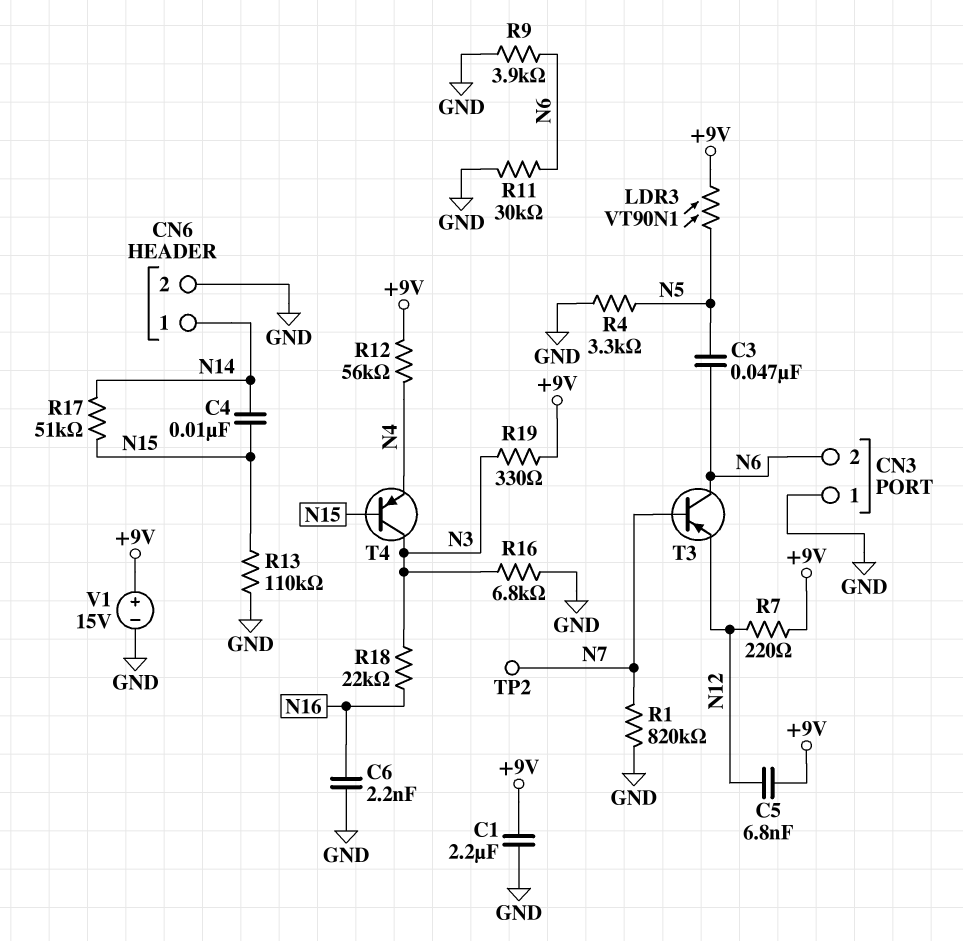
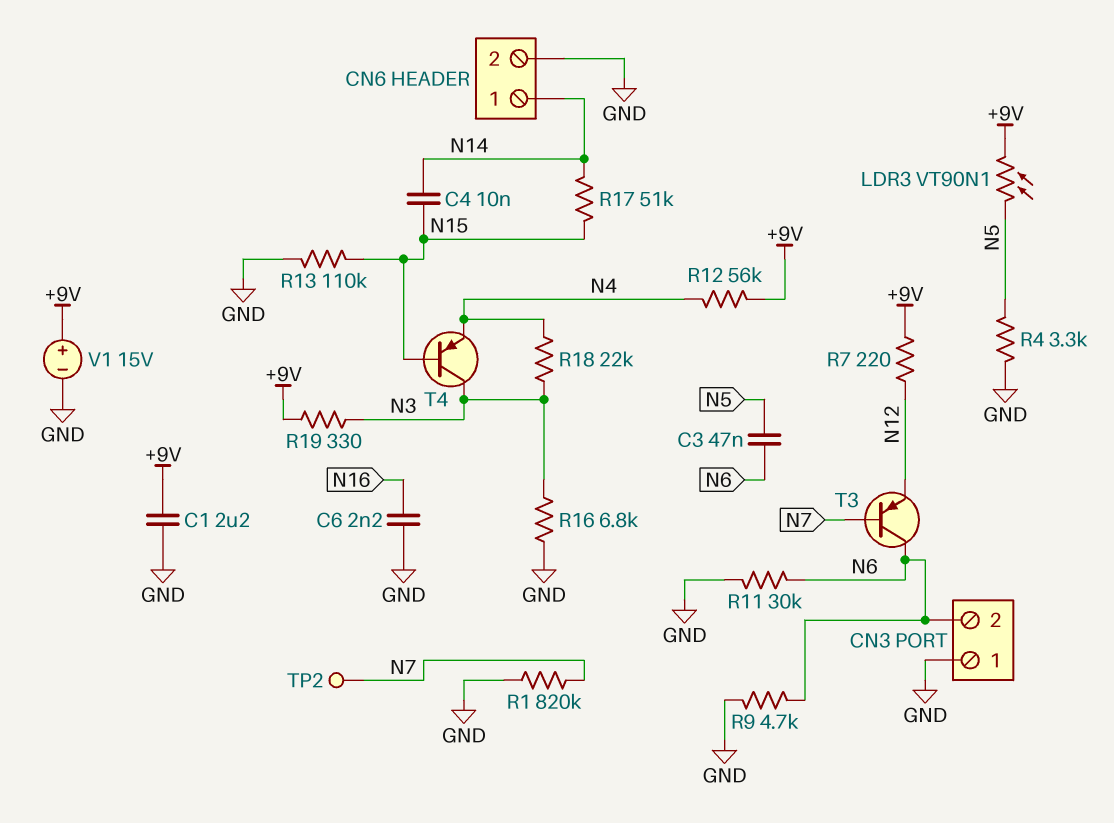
C5: 6.8nF (+9V, N12) -> none
R9: 3.9k (GND, N6) -> 4.7k (GND, N6)
R18: 22k (N3, N16) -> 22k (N3, N4)

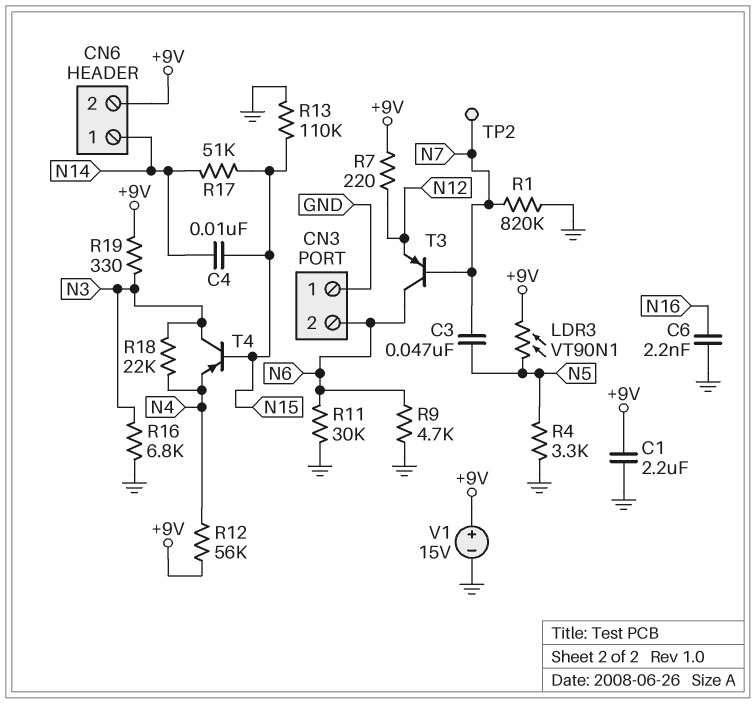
C3: 47nF (N5, N6) -> 47nF (N5, N7)
CN6 pin 2: GND -> +9V

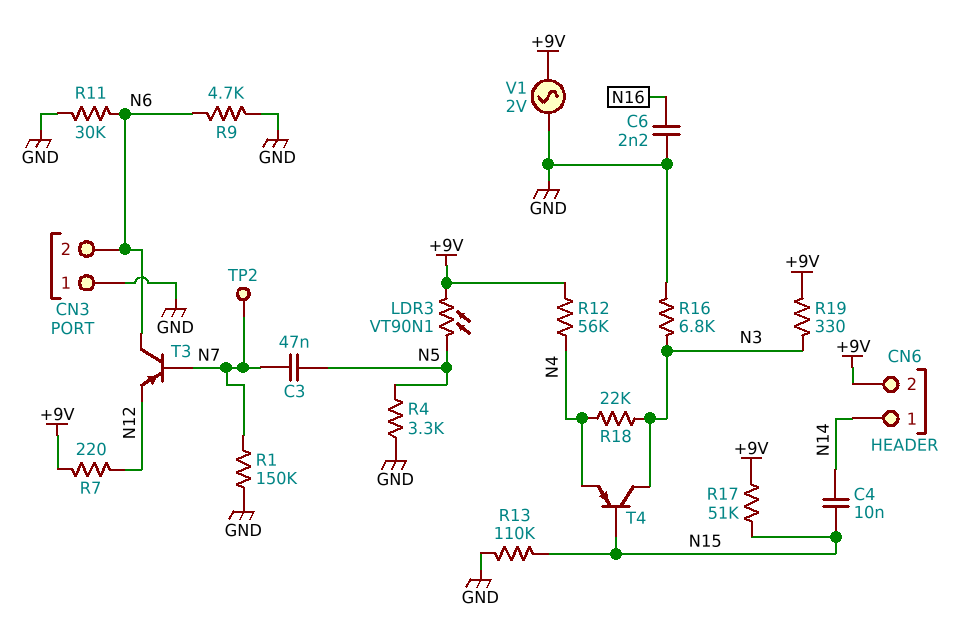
C1: 2.2uF (+9V, GND) -> none
R1: 820k (GND, N7) -> 150k (GND, N7)
R17: 51k (N14, N15) -> 51k (+9V, N15)
V1: 15V (plus +9V, minus GND) -> AC 2V (+9V, GND)

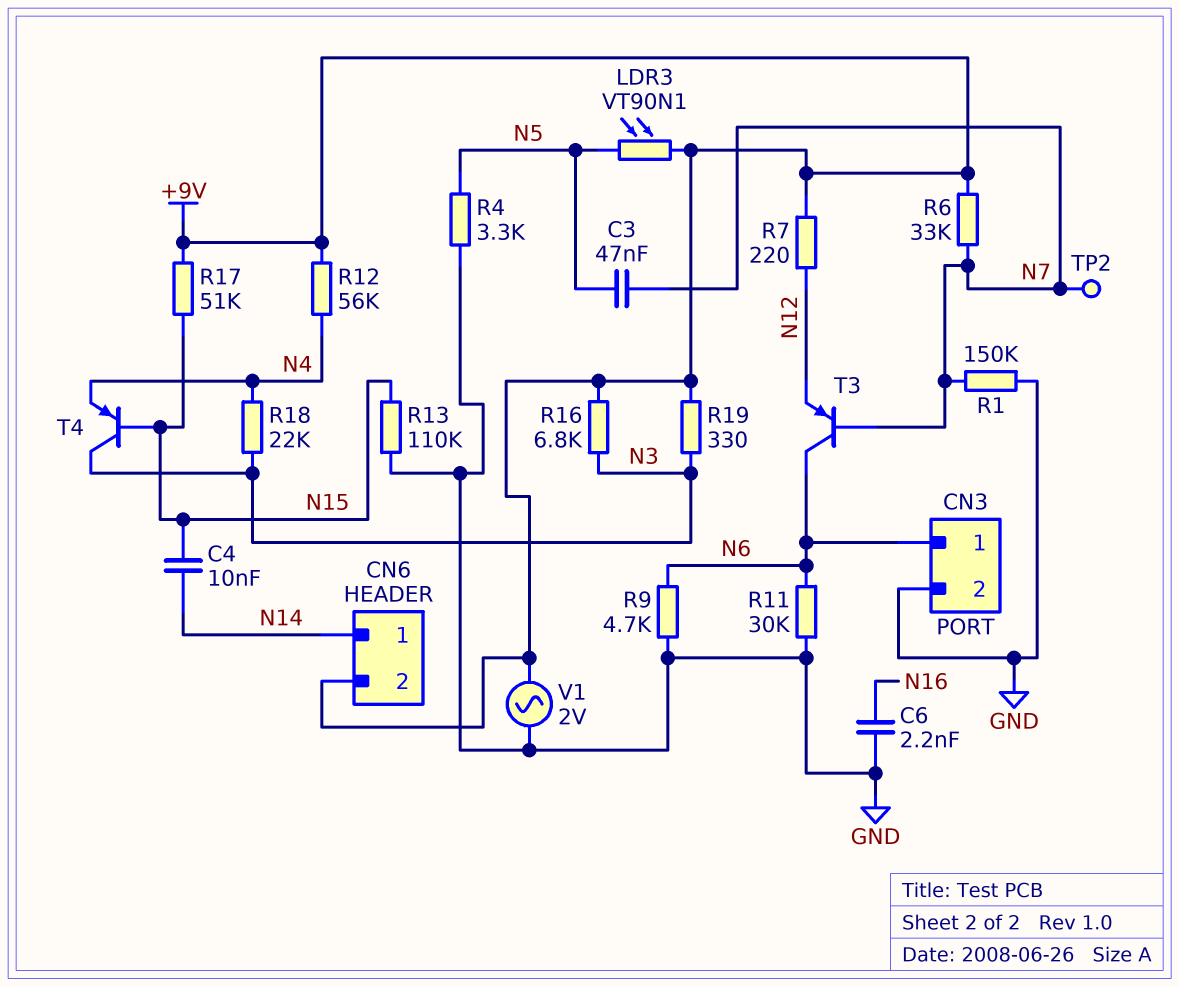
CN3 pin 1: GND -> N6
CN3 pin 2: N6 -> GND
R6: none -> 33k (+9V, N7)
R16: 6.8k (GND, N3) -> 6.8k (+9V, N3)

